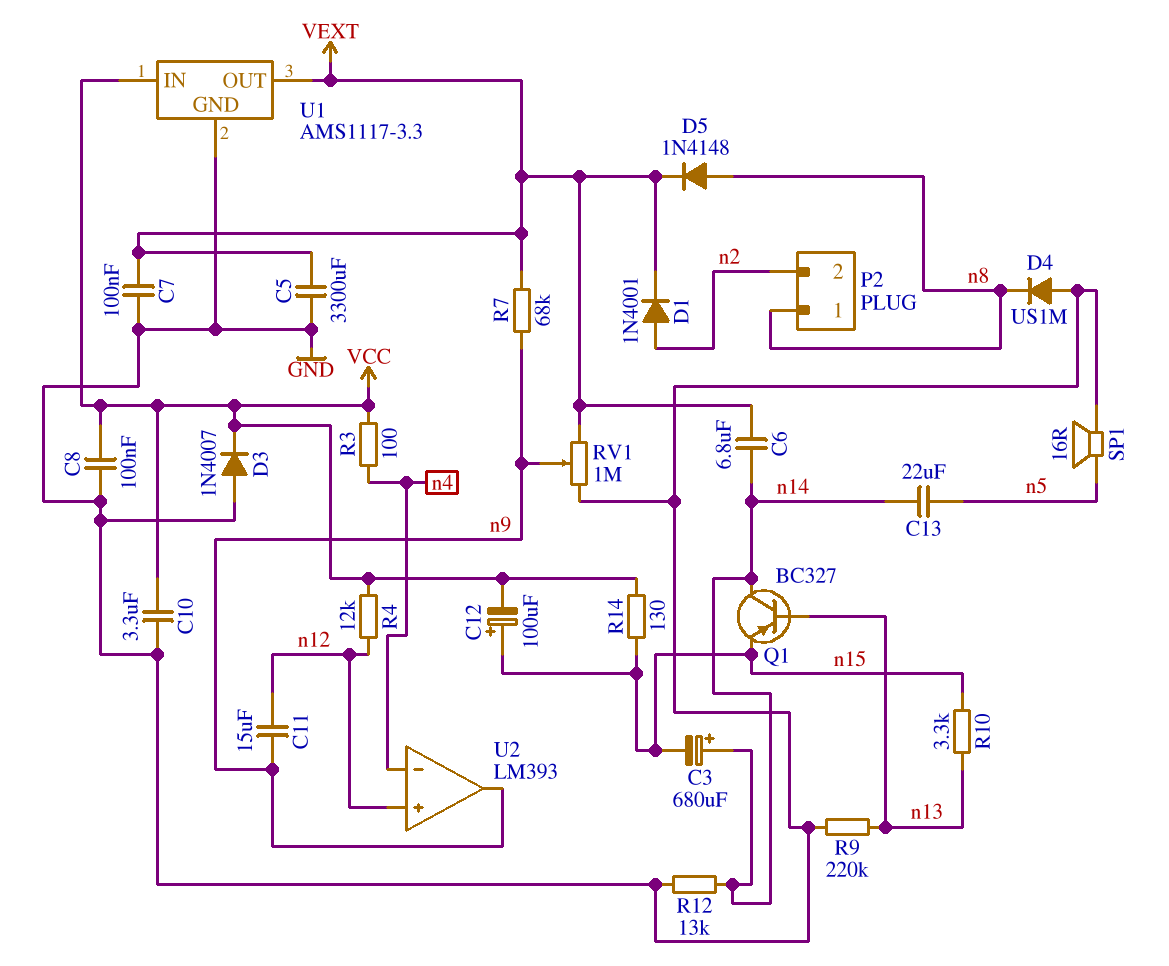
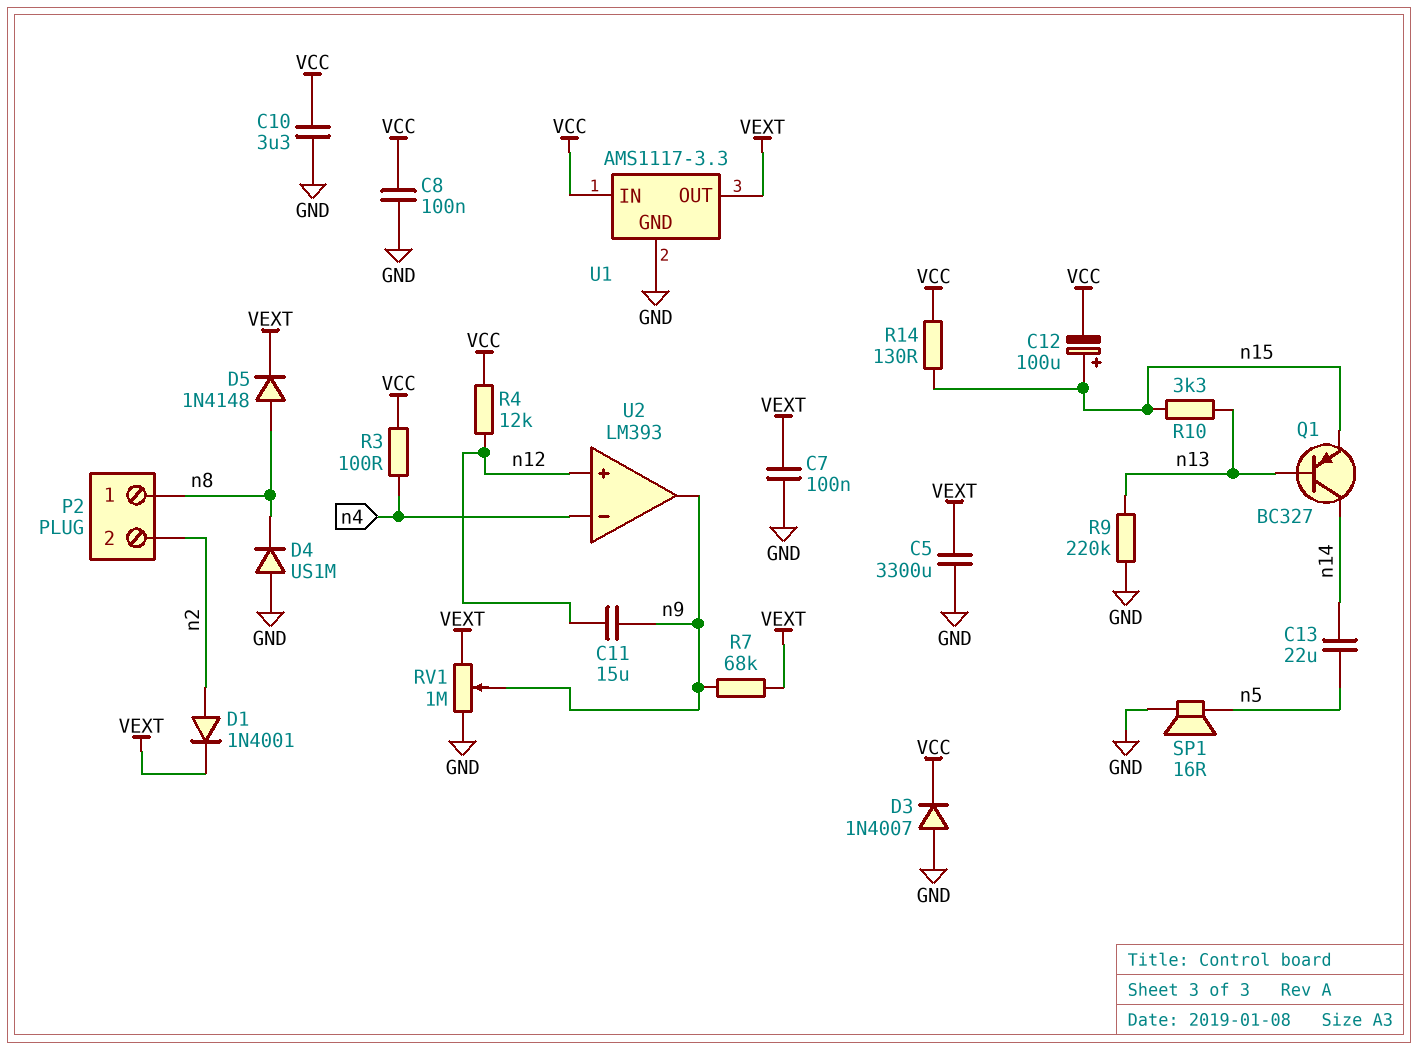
C3: 680uF (plus n14, minus n15) -> none
C6: 6.8uF (VEXT, n14) -> none
R12: 13k (GND, n14) -> none

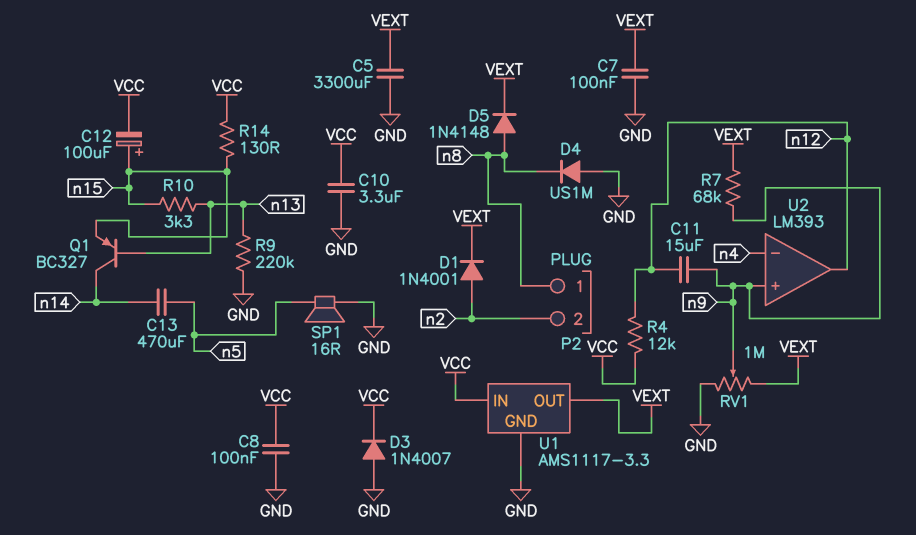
C13: 22uF (n5, n14) -> 470uF (n5, n14)
R3: 100 (VCC, n4) -> none
U2 pin in+: n12 -> n9
U2 pin out: n9 -> n12

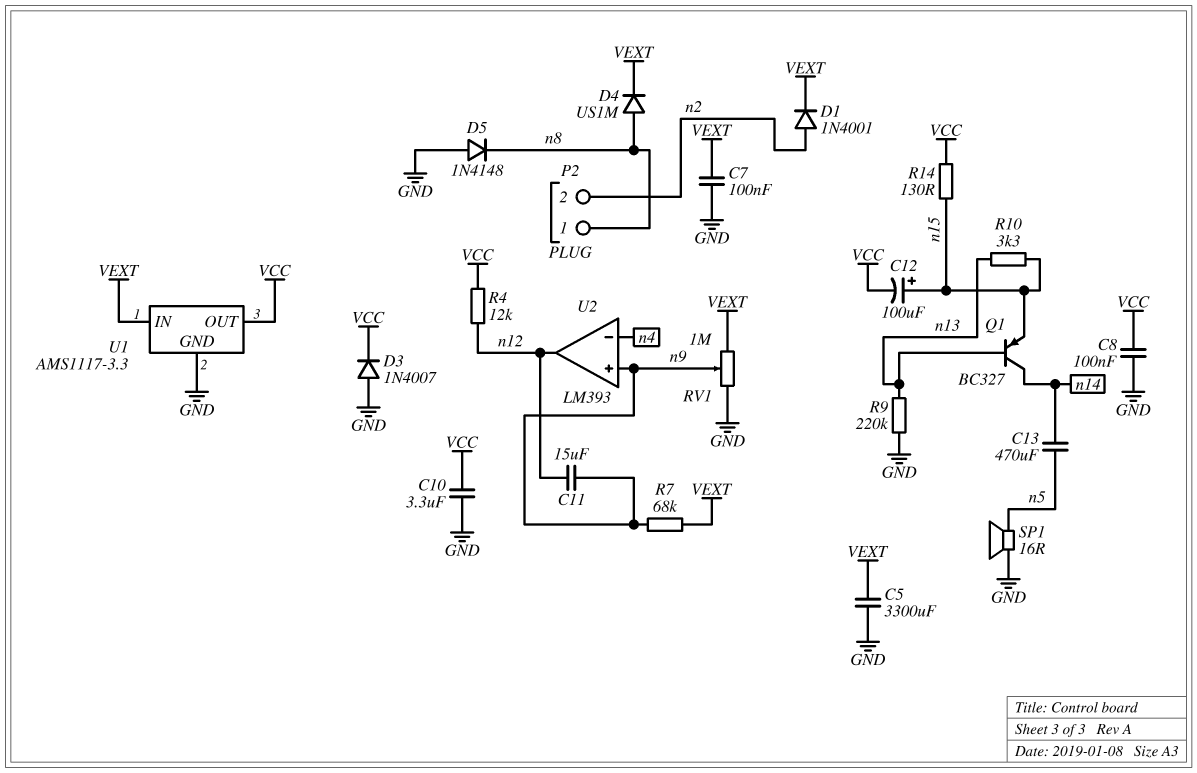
D4: diode US1M (A GND, K n8) -> diode US1M (A n8, K VEXT)
D5: diode 1N4148 (A n8, K VEXT) -> diode 1N4148 (A GND, K n8)
U1 pin IN: VCC -> VEXT
U1 pin OUT: VEXT -> VCC

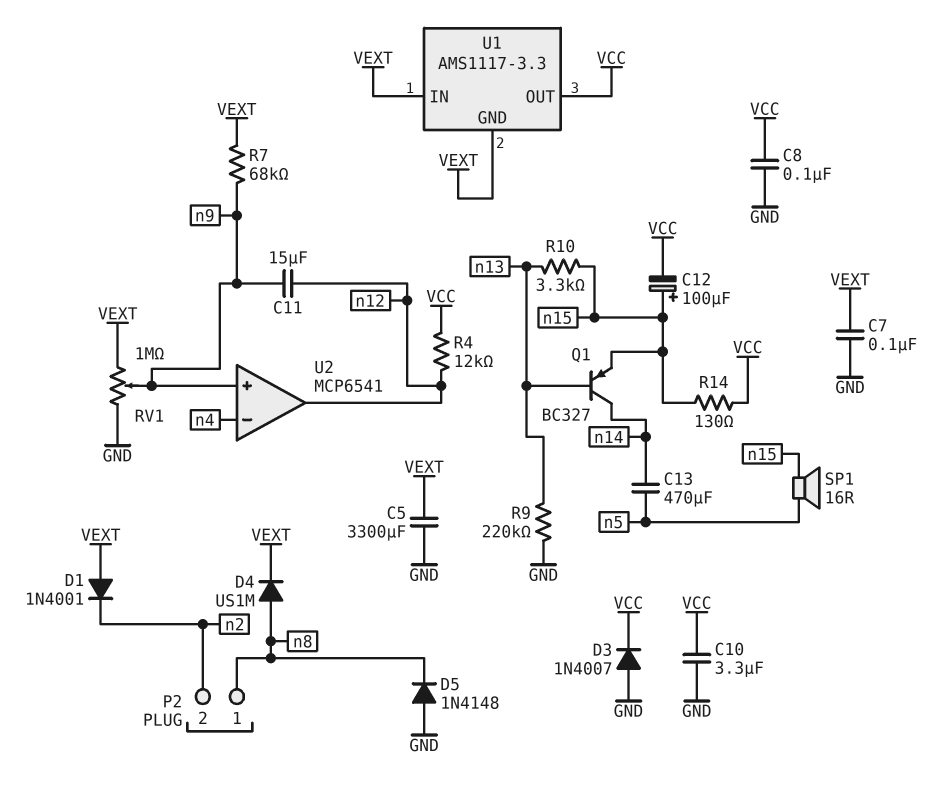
D1: diode 1N4001 (A n2, K VEXT) -> diode 1N4001 (A VEXT, K n2)
SP1: speaker 16R (GND, n5) -> speaker 16R (n5, n15)
U1 pin GND: GND -> VEXT
U2: LM393 -> MCP6541

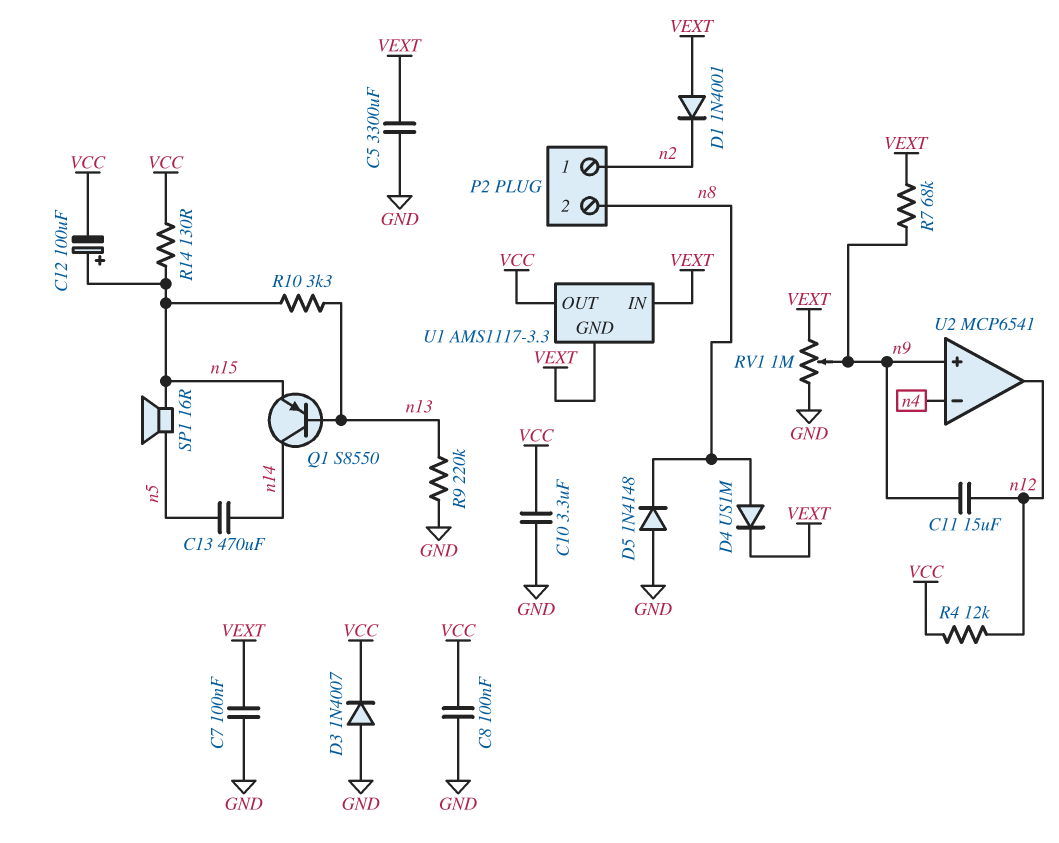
P2 pin 1: n8 -> n2
P2 pin 2: n2 -> n8
Q1: PNP BC327 (B n13, C n14, E n15) -> PNP S8550 (B n13, C n14, E n15)

